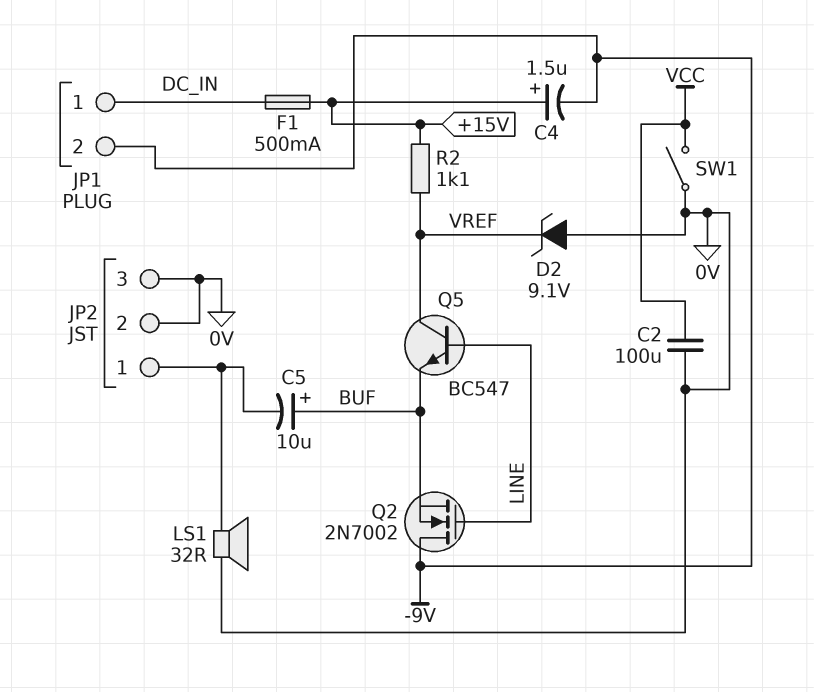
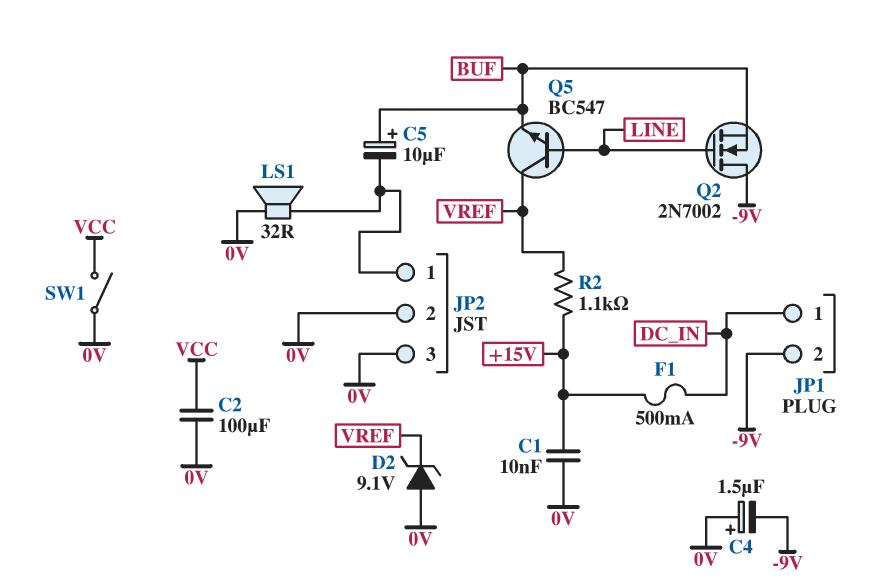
C1: none -> 10nF (+15V, 0V)
C4: 1.5uF (plus +15V, minus -9V) -> 1.5uF (plus 0V, minus -9V)

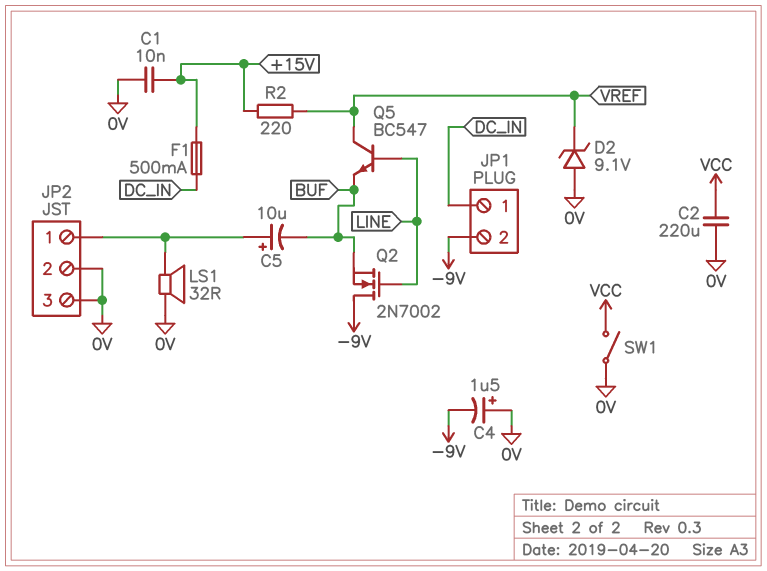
C2: 100uF (0V, VCC) -> 220uF (0V, VCC)
C5: 10uF (plus BUF, minus JP2/1) -> 10uF (plus JP2/1, minus BUF)
R2: 1.1k (+15V, VREF) -> 220 (+15V, VREF)

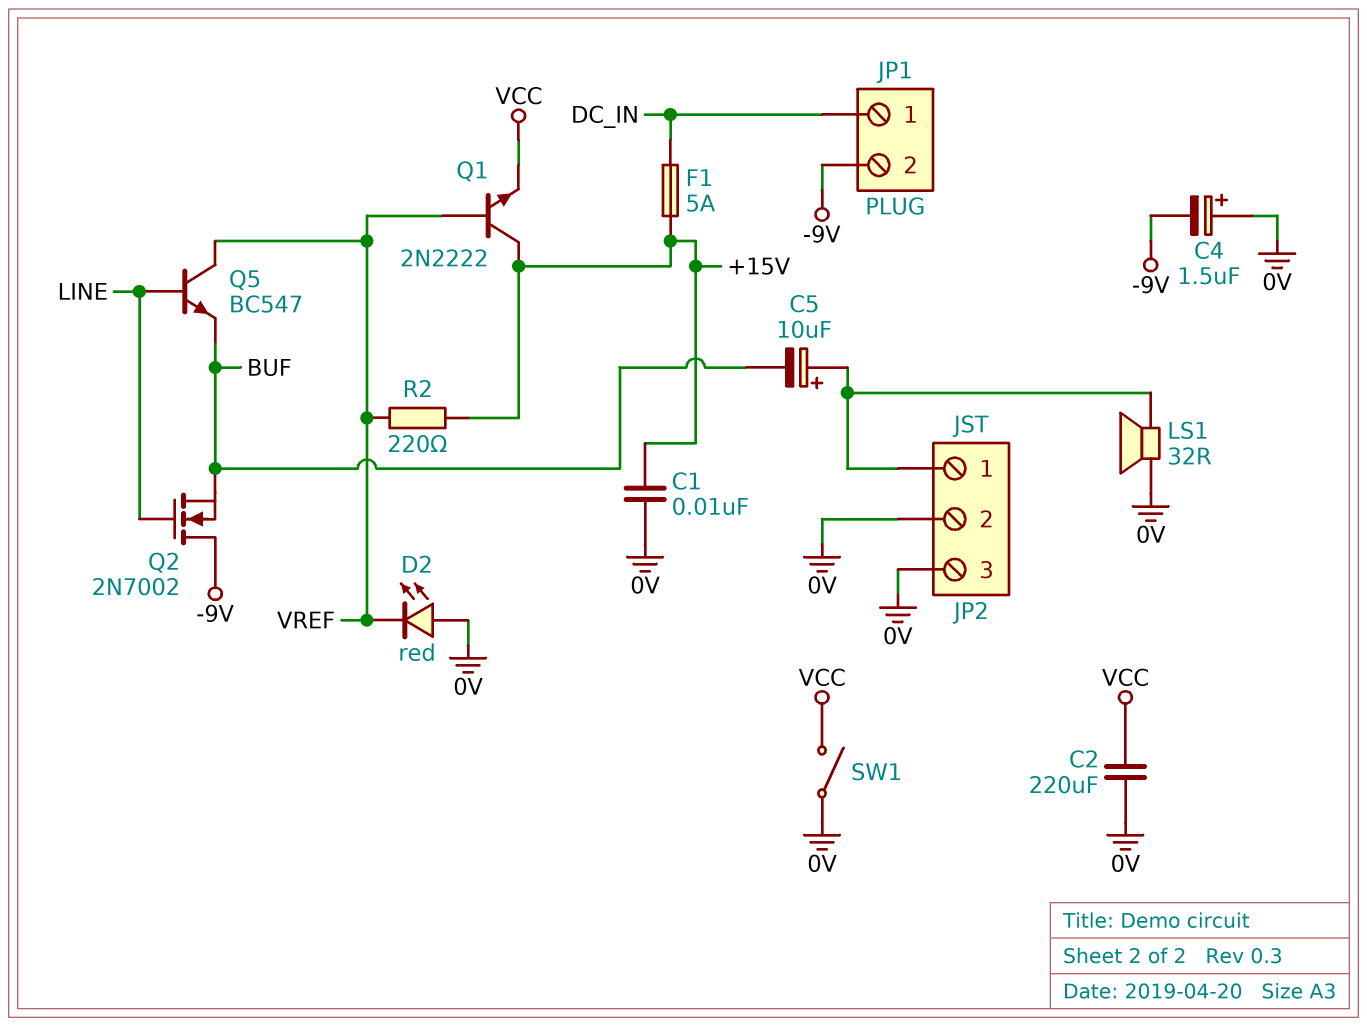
D2: zener 9.1V (A 0V, K VREF) -> LED red (A 0V, K VREF)
F1: 500mA (+15V, DC_IN) -> 5A (+15V, DC_IN)
Q1: none -> NPN 2N2222 (B VREF, C +15V, E VCC)

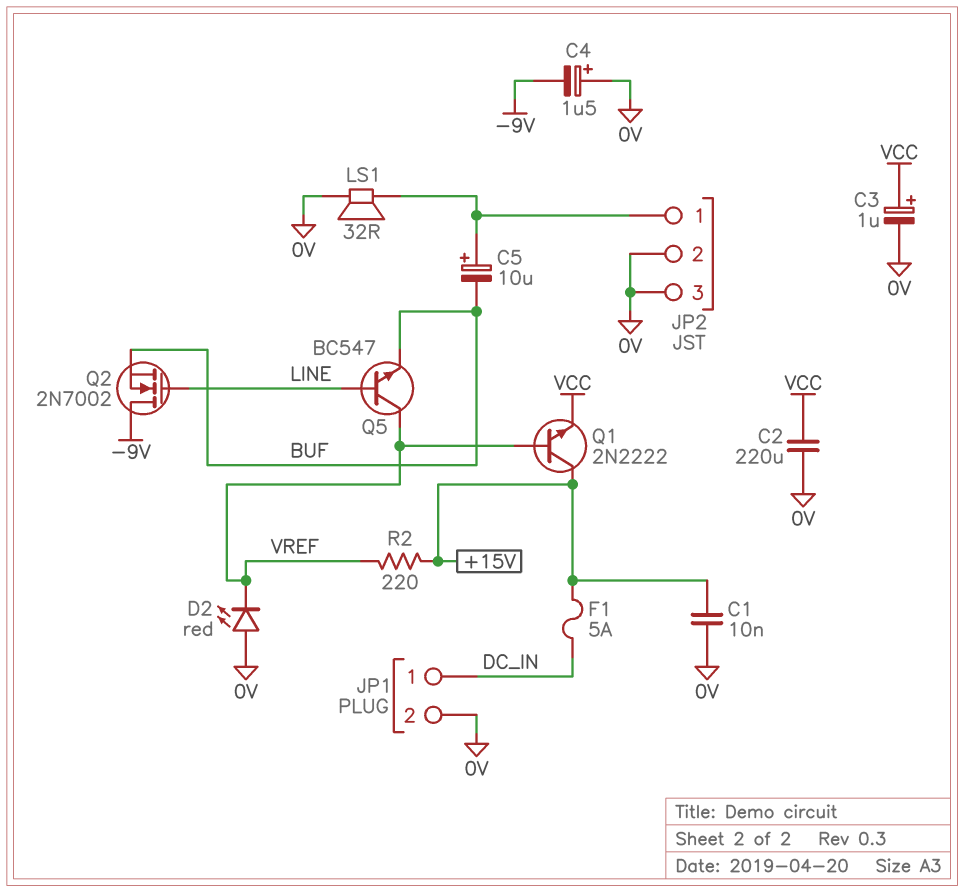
C3: none -> 1uF (plus VCC, minus 0V)
JP1 pin 2: -9V -> 0V
SW1: switch (0V, VCC) -> none

